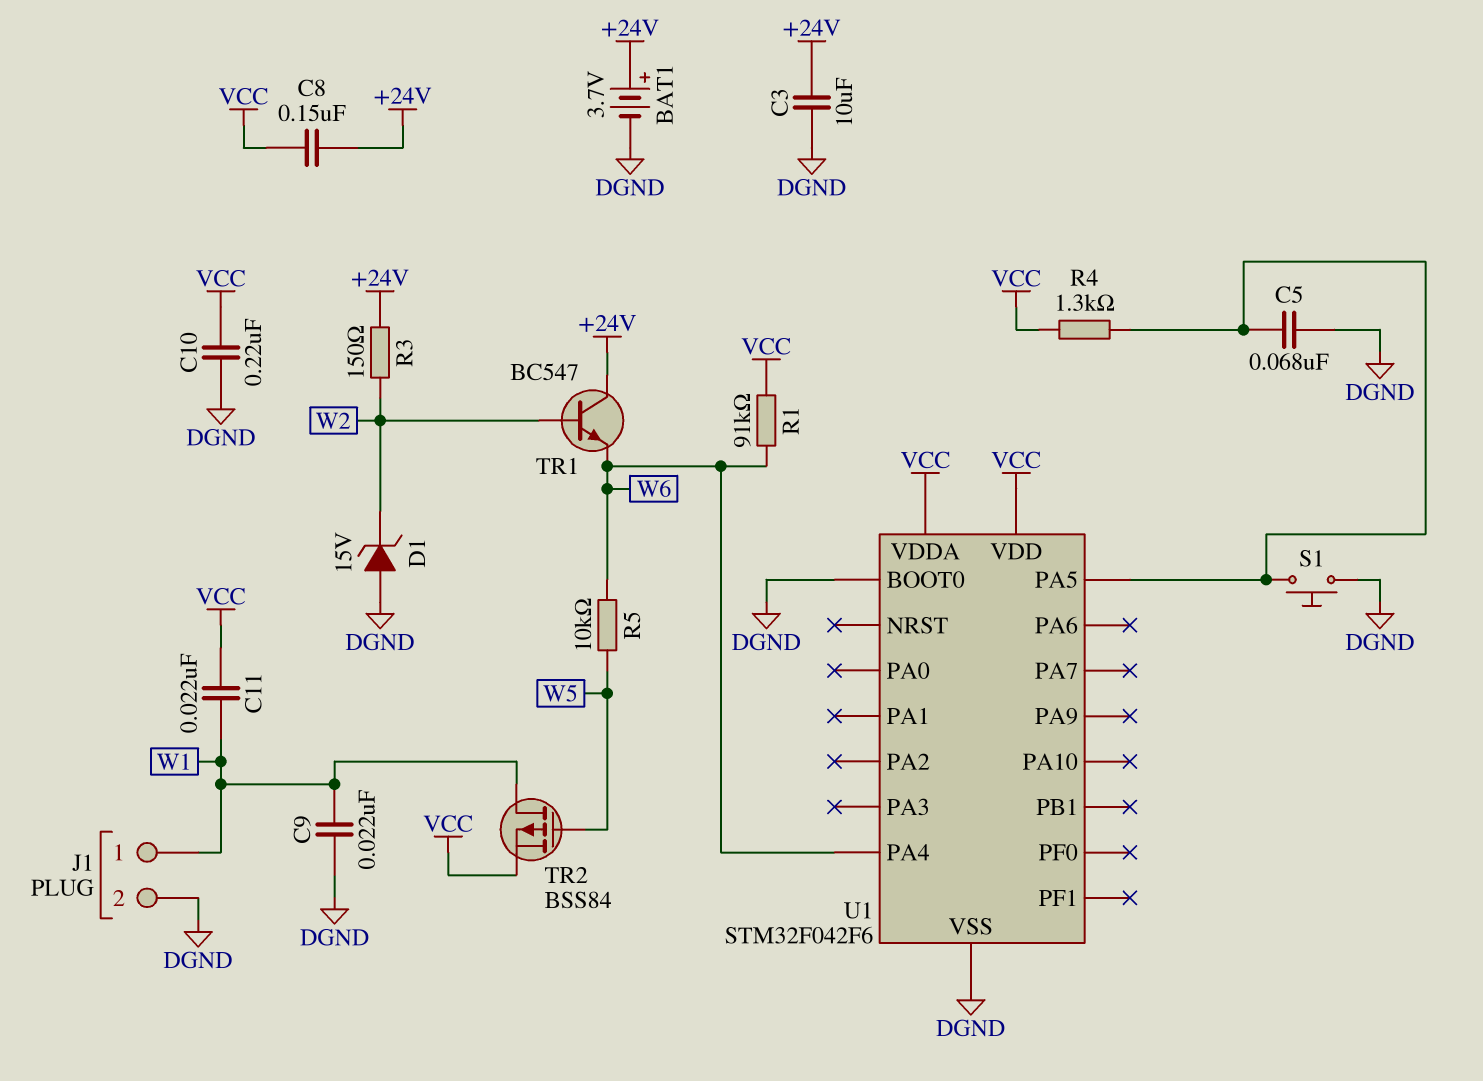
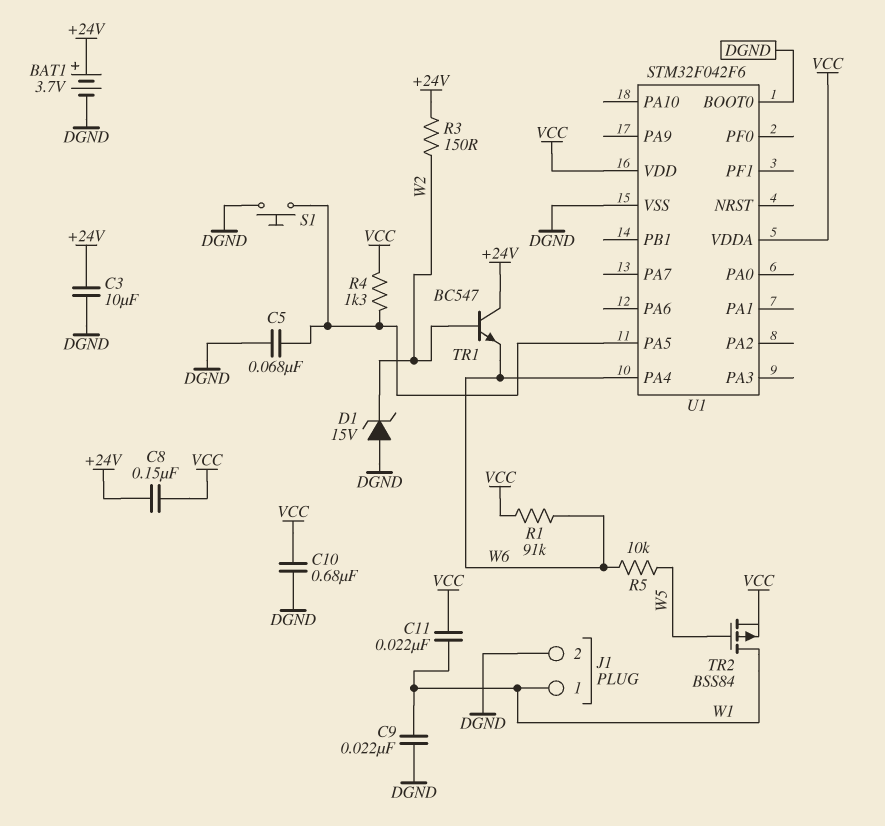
C10: 220nF (DGND, VCC) -> 680nF (DGND, VCC)

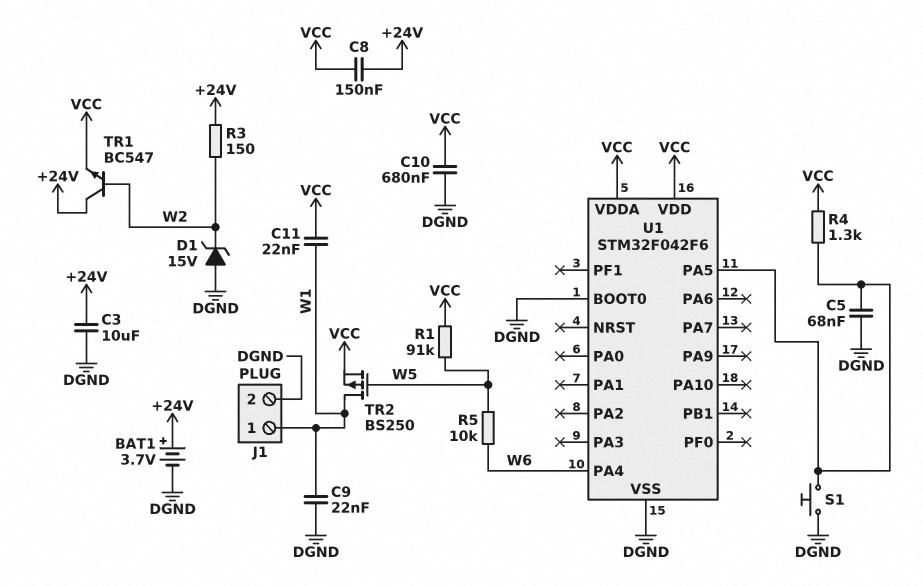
R1: 91k (VCC, W6) -> 91k (VCC, W5)
TR1: NPN BC547 (B W2, C +24V, E W6) -> NPN BC547 (B W2, C +24V, E VCC)
TR2: PMOS BSS84 (G W5, D W1, S VCC) -> PMOS BS250 (G W5, D W1, S VCC)

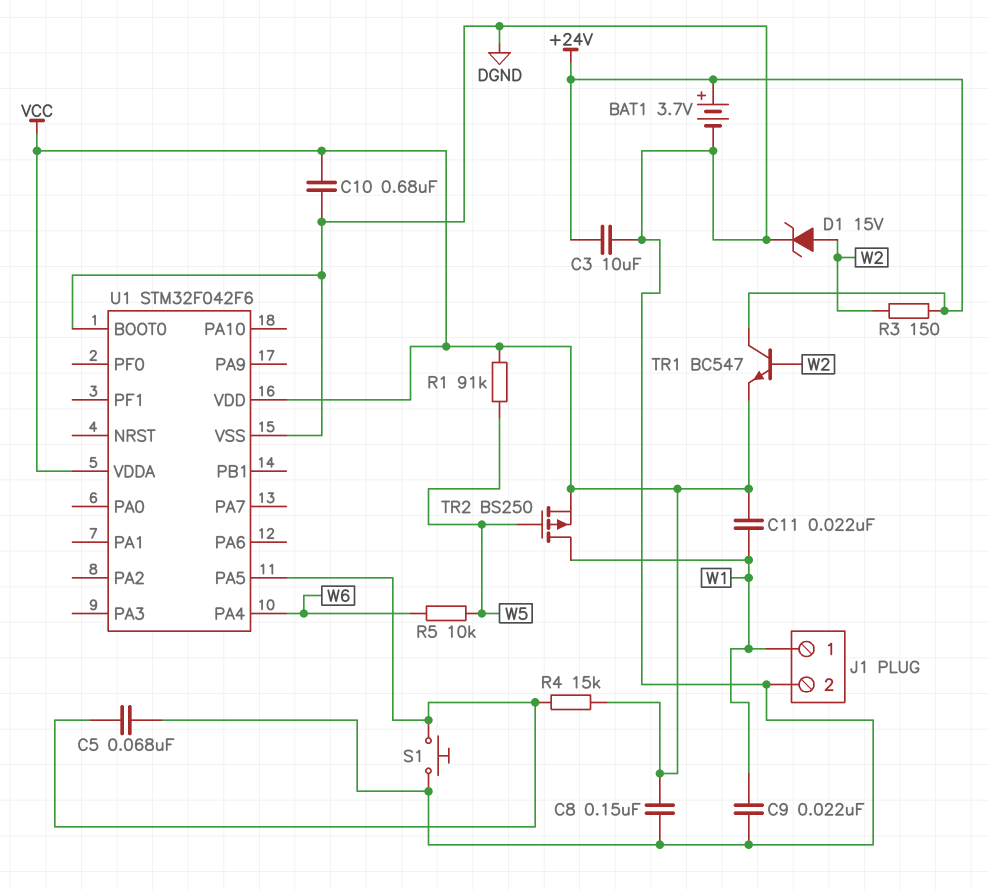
C8: 150nF (+24V, VCC) -> 150nF (DGND, VCC)
D1: zener 15V (A DGND, K W2) -> zener 15V (A W2, K DGND)
R4: 1.3k (U1/PA5, VCC) -> 15k (U1/PA5, VCC)

